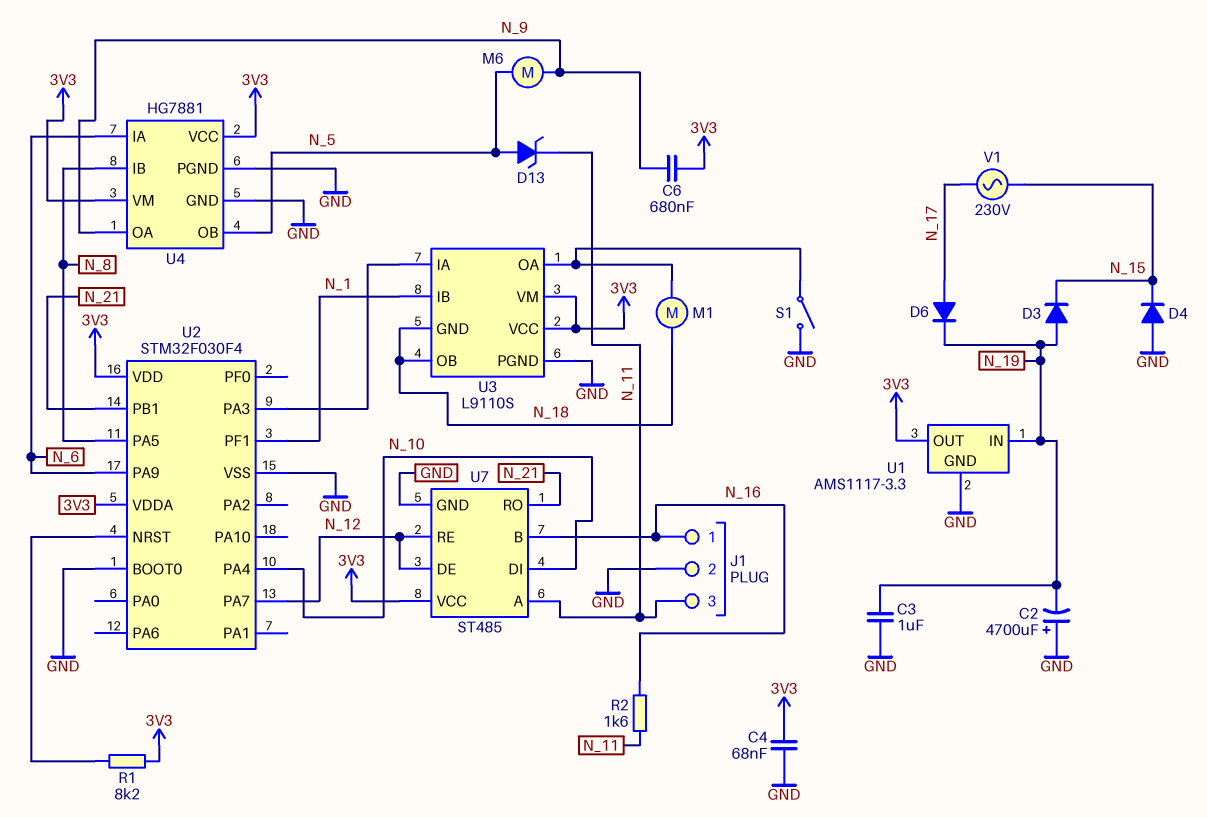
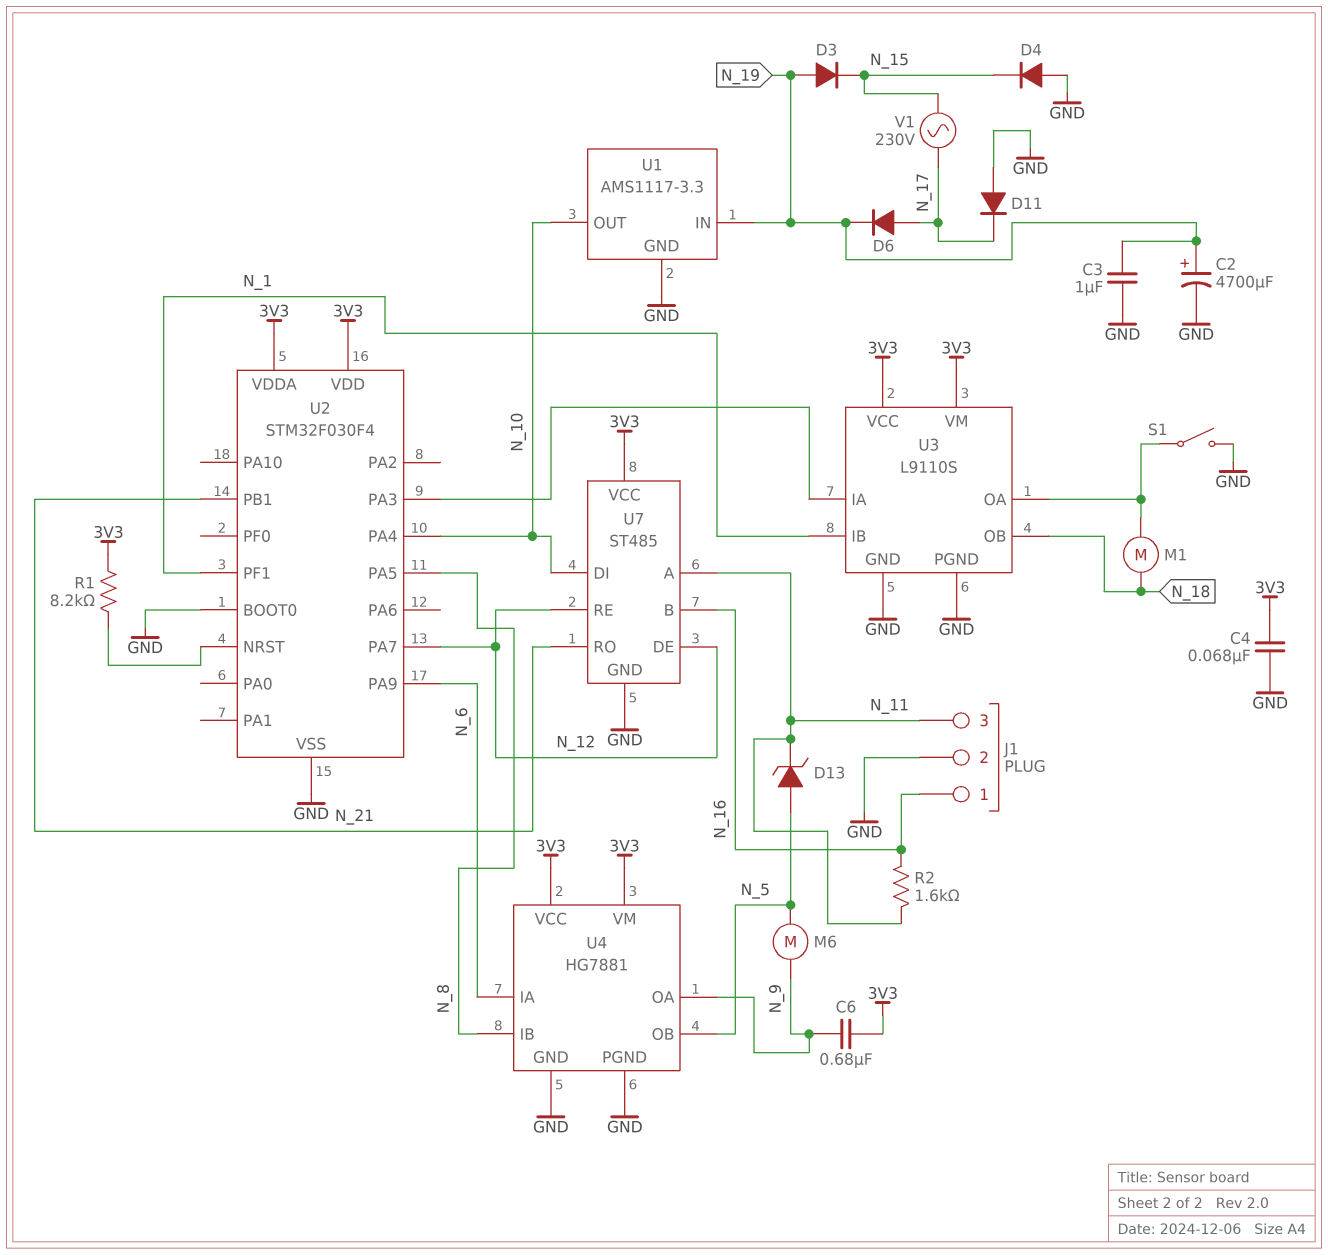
C2: 4700uF (plus GND, minus N_19) -> 4700uF (plus N_19, minus GND)
D11: none -> diode (A GND, K N_17)
U1 pin OUT: 3V3 -> N_10
U3 pin GND: N_18 -> GND

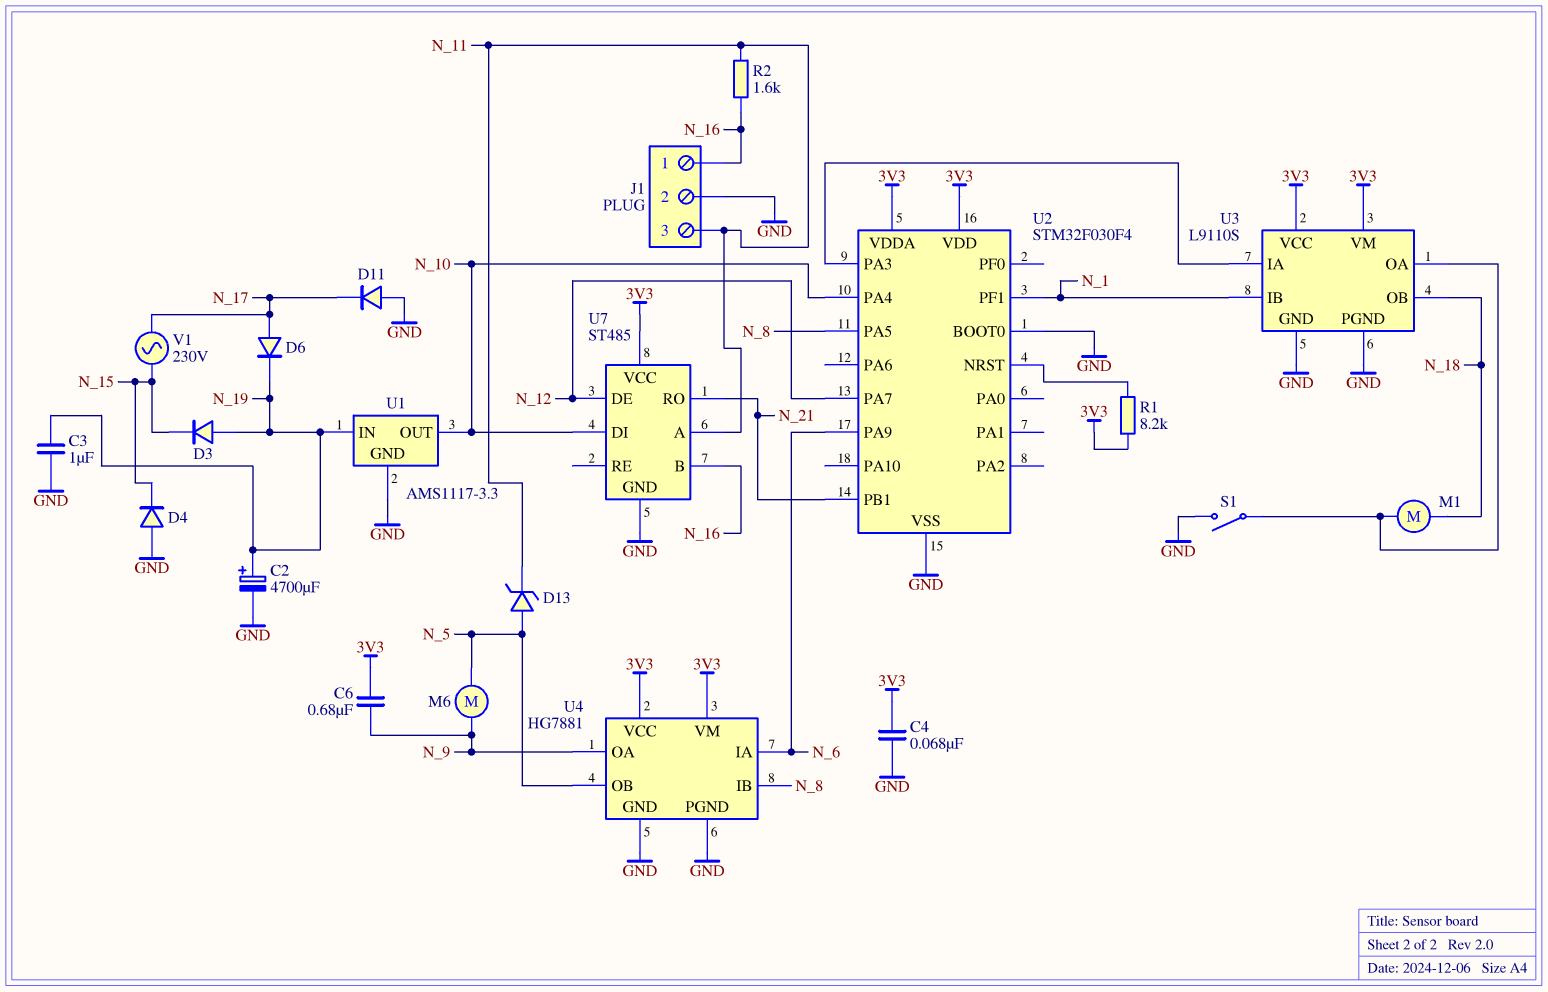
U7 pin RE: N_12 -> none

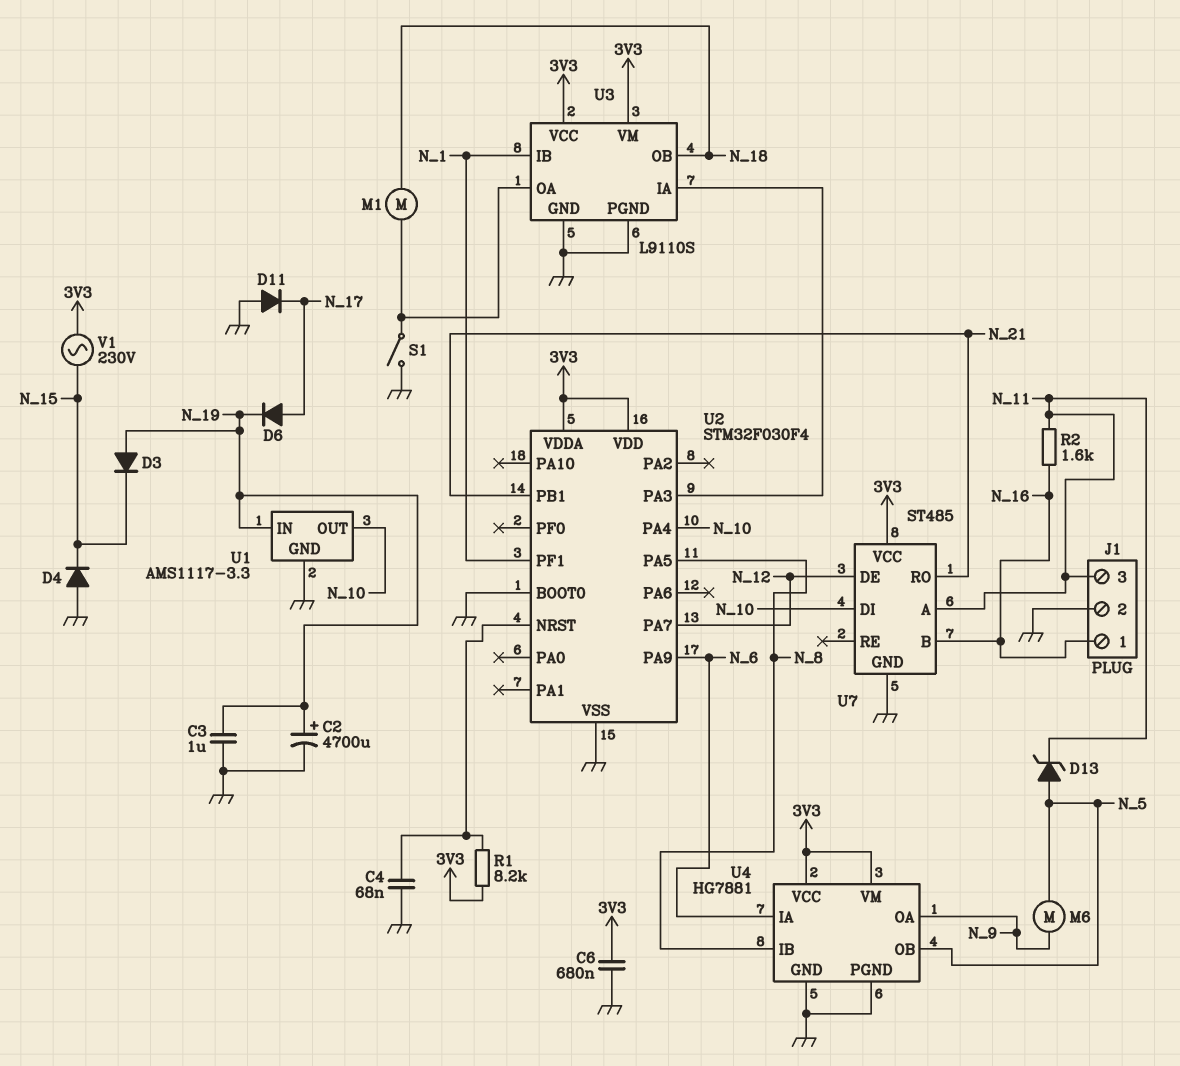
C4: 68nF (3V3, GND) -> 68nF (GND, U2/NRST)
C6: 680nF (3V3, N_9) -> 680nF (3V3, GND)
V1: AC 230V (N_15, N_17) -> AC 230V (3V3, N_15)

